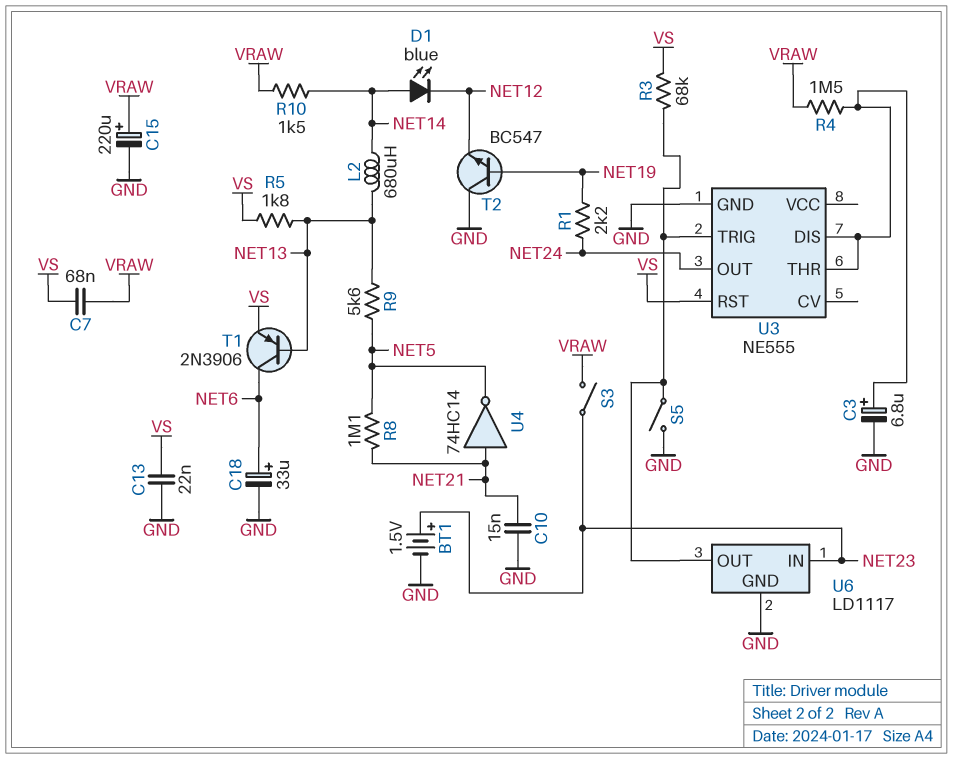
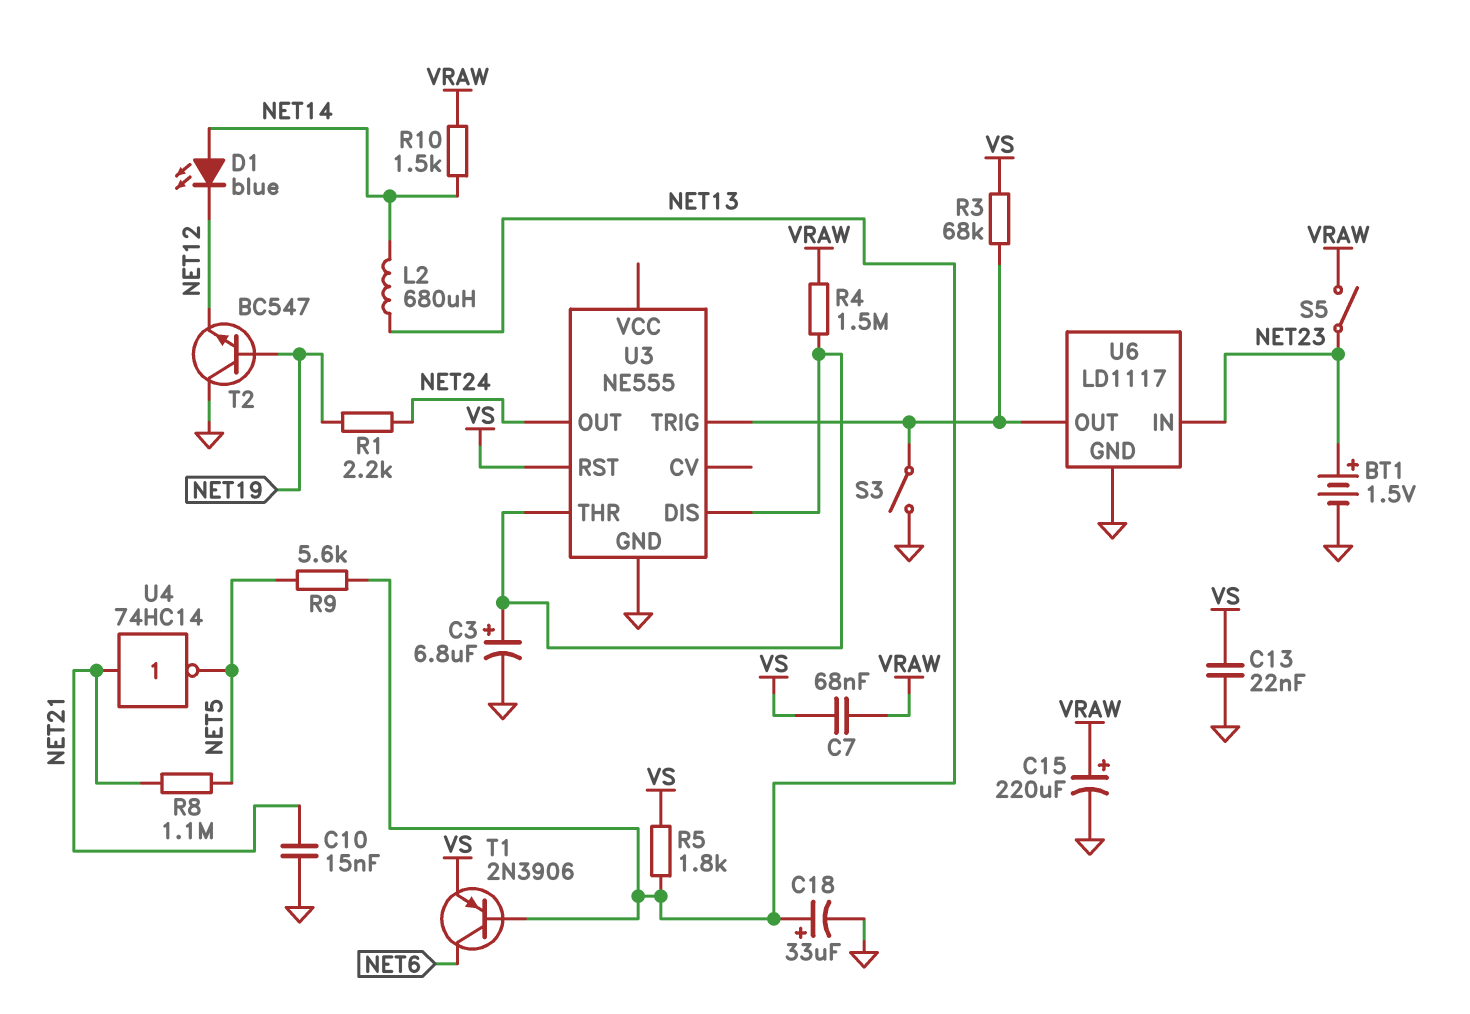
C18: 33uF (plus NET6, minus GND) -> 33uF (plus NET13, minus GND)
S3: switch (NET23, VRAW) -> switch (GND, U3/TRIG)
S5: switch (GND, U3/TRIG) -> switch (NET23, VRAW)

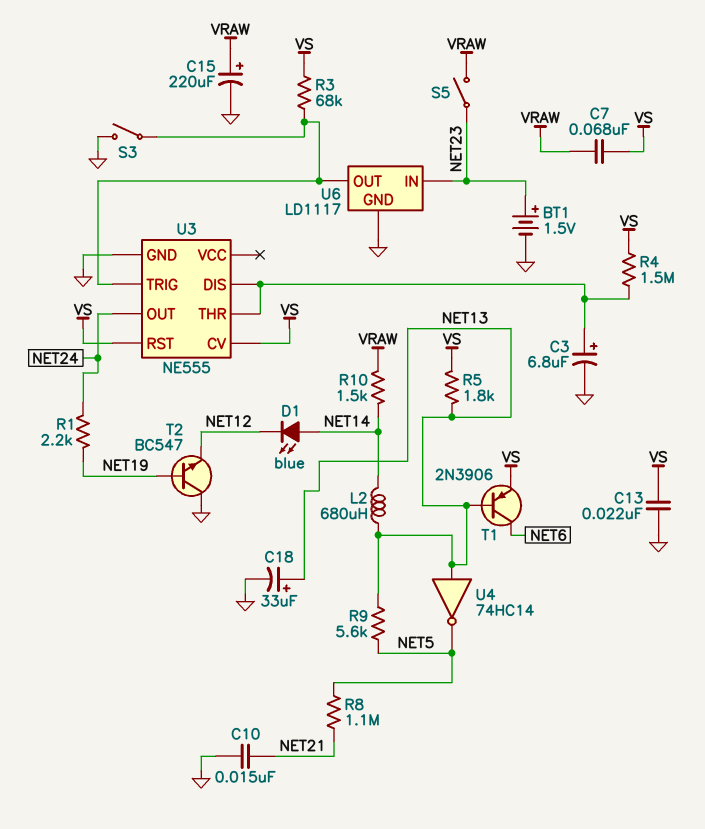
R4: 1.5M (U3/DIS, VRAW) -> 1.5M (U3/DIS, VS)
U3 pin CV: none -> VS
U4: NOT 74HC14 (in NET21, out NET5) -> NOT 74HC14 (in NET13, out NET5)

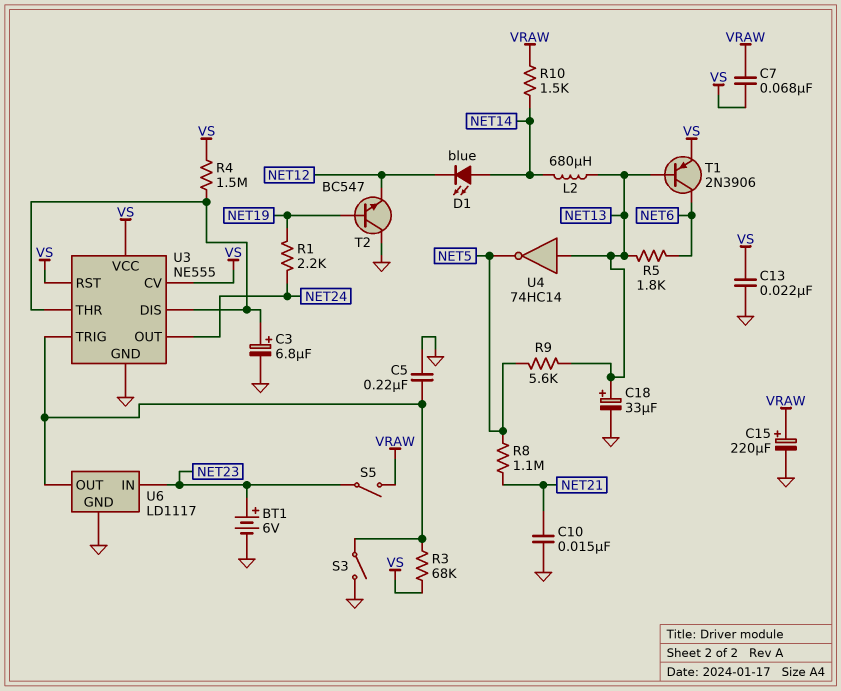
BT1: 1.5V (plus NET23, minus GND) -> 6V (plus NET23, minus GND)
C5: none -> 220nF (GND, U3/TRIG)
R5: 1.8k (NET13, VS) -> 1.8k (NET6, NET13)
U3 pin VCC: none -> VS

